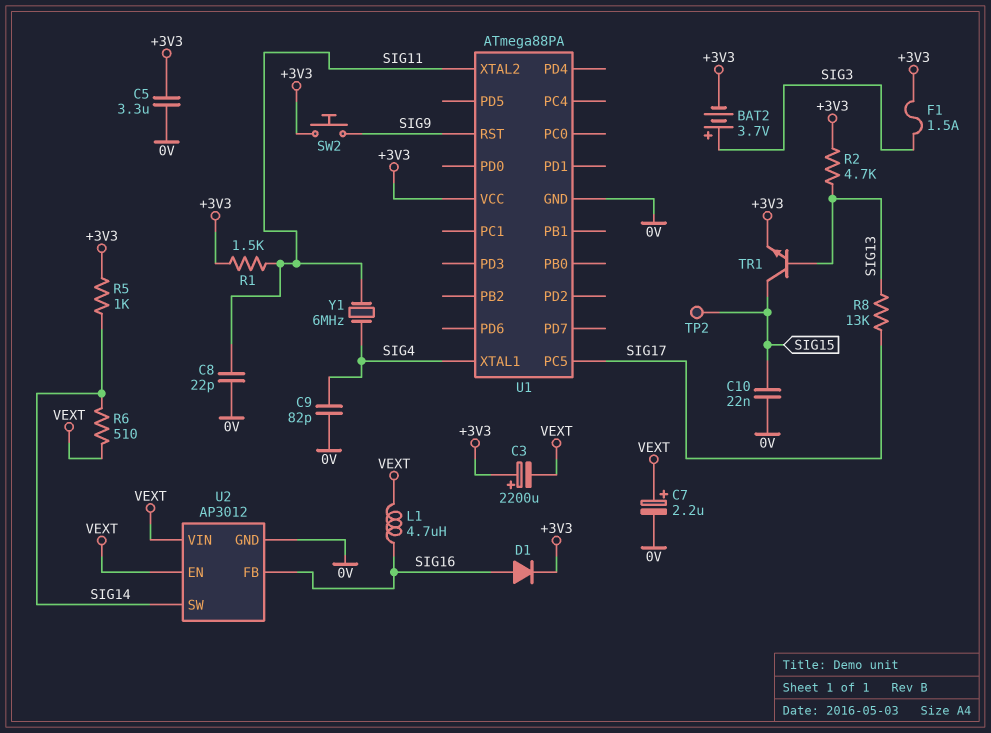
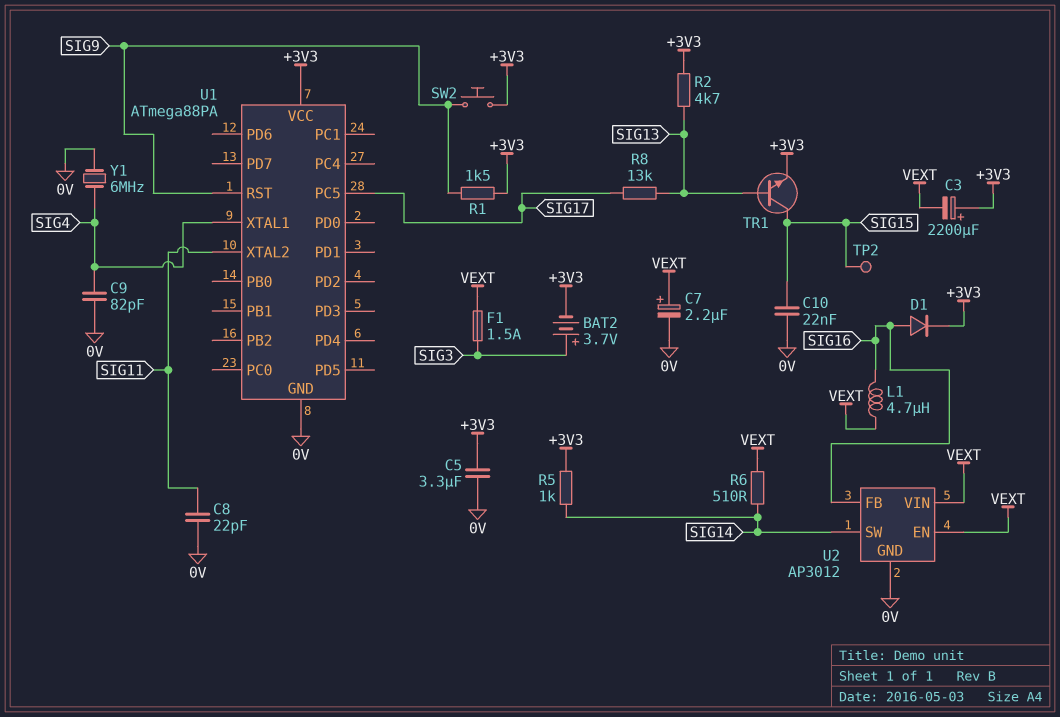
F1: 1.5A (+3V3, SIG3) -> 1.5A (SIG3, VEXT)
R1: 1.5k (+3V3, SIG11) -> 1.5k (+3V3, SIG9)
Y1: 6MHz (SIG4, SIG11) -> 6MHz (0V, SIG4)

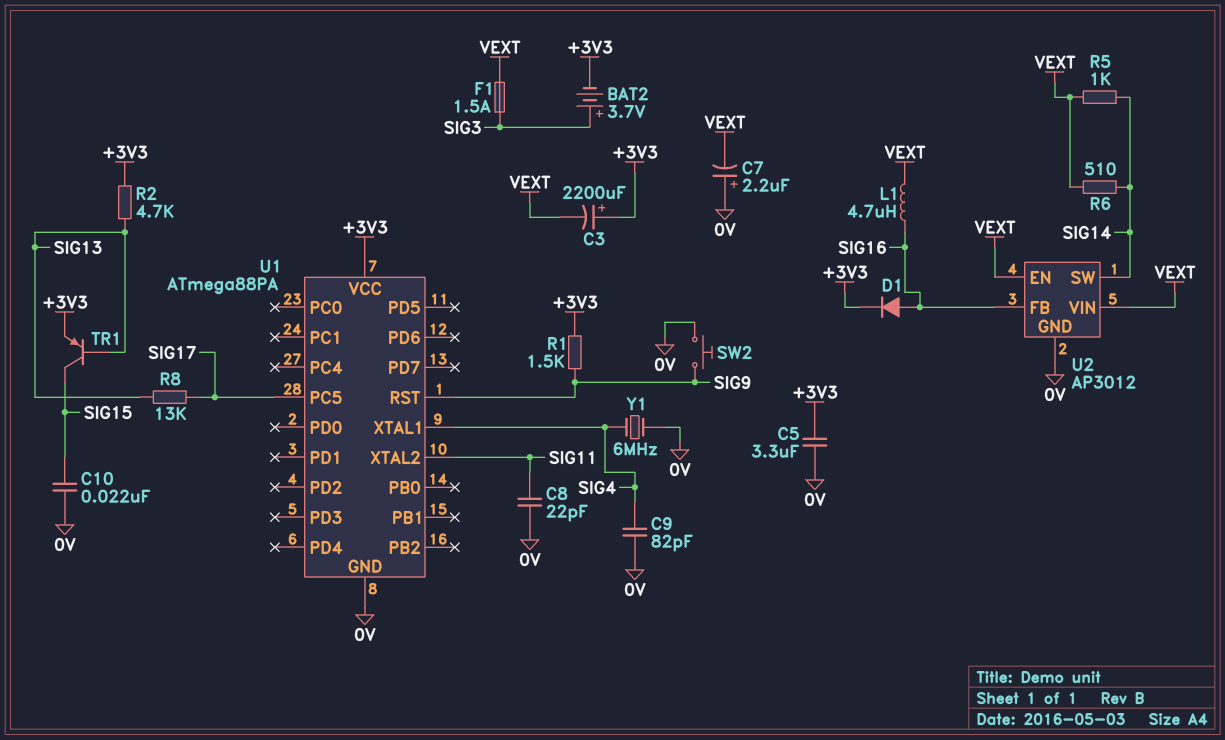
C7: 2.2uF (plus VEXT, minus 0V) -> 2.2uF (plus 0V, minus VEXT)
R5: 1k (+3V3, SIG14) -> 1k (SIG14, VEXT)
SW2: button (+3V3, SIG9) -> button (0V, SIG9)
TP2: test point (SIG15) -> none
TR1: NPN (B SIG13, C SIG15, E +3V3) -> PNP (B SIG13, C SIG15, E +3V3)

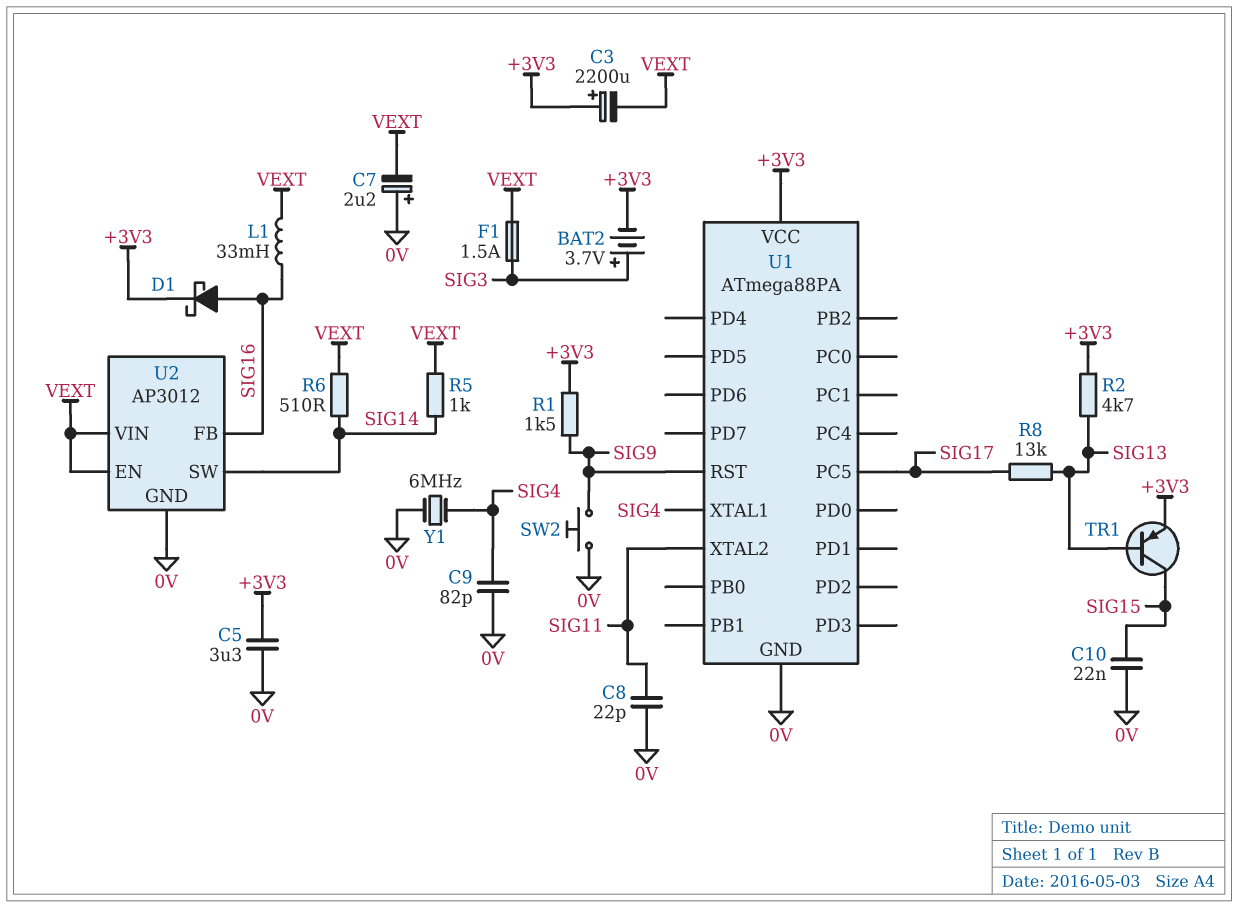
D1: diode (A SIG16, K +3V3) -> schottky (A SIG16, K +3V3)
L1: 4.7uH (SIG16, VEXT) -> 33mH (SIG16, VEXT)

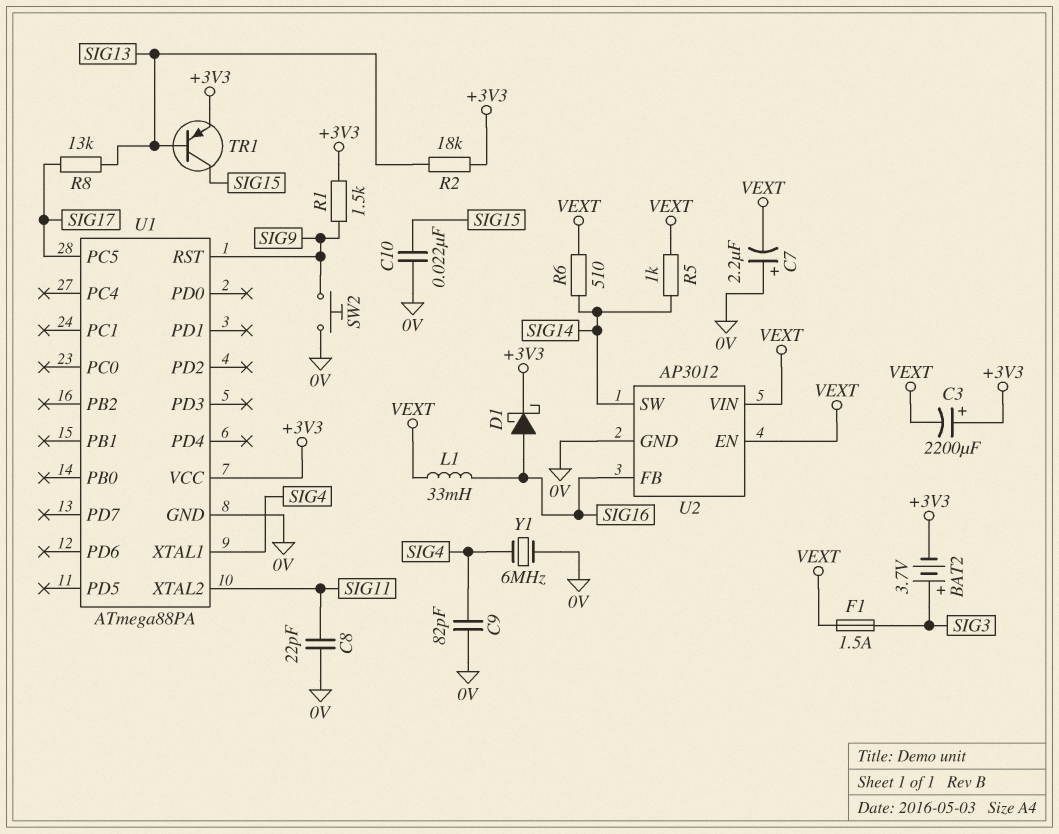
C5: 3.3uF (+3V3, 0V) -> none
R2: 4.7k (+3V3, SIG13) -> 18k (+3V3, SIG13)

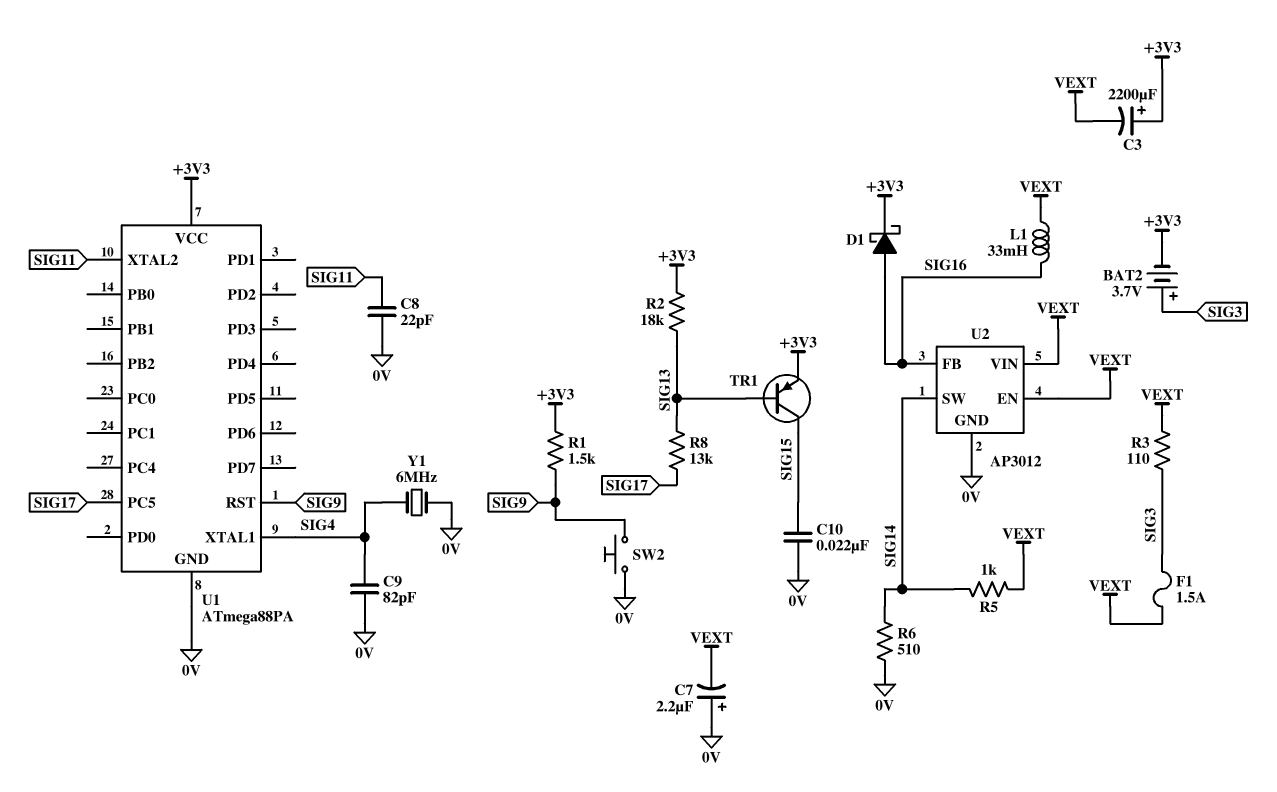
R3: none -> 110 (SIG3, VEXT)
R6: 510 (SIG14, VEXT) -> 510 (0V, SIG14)

